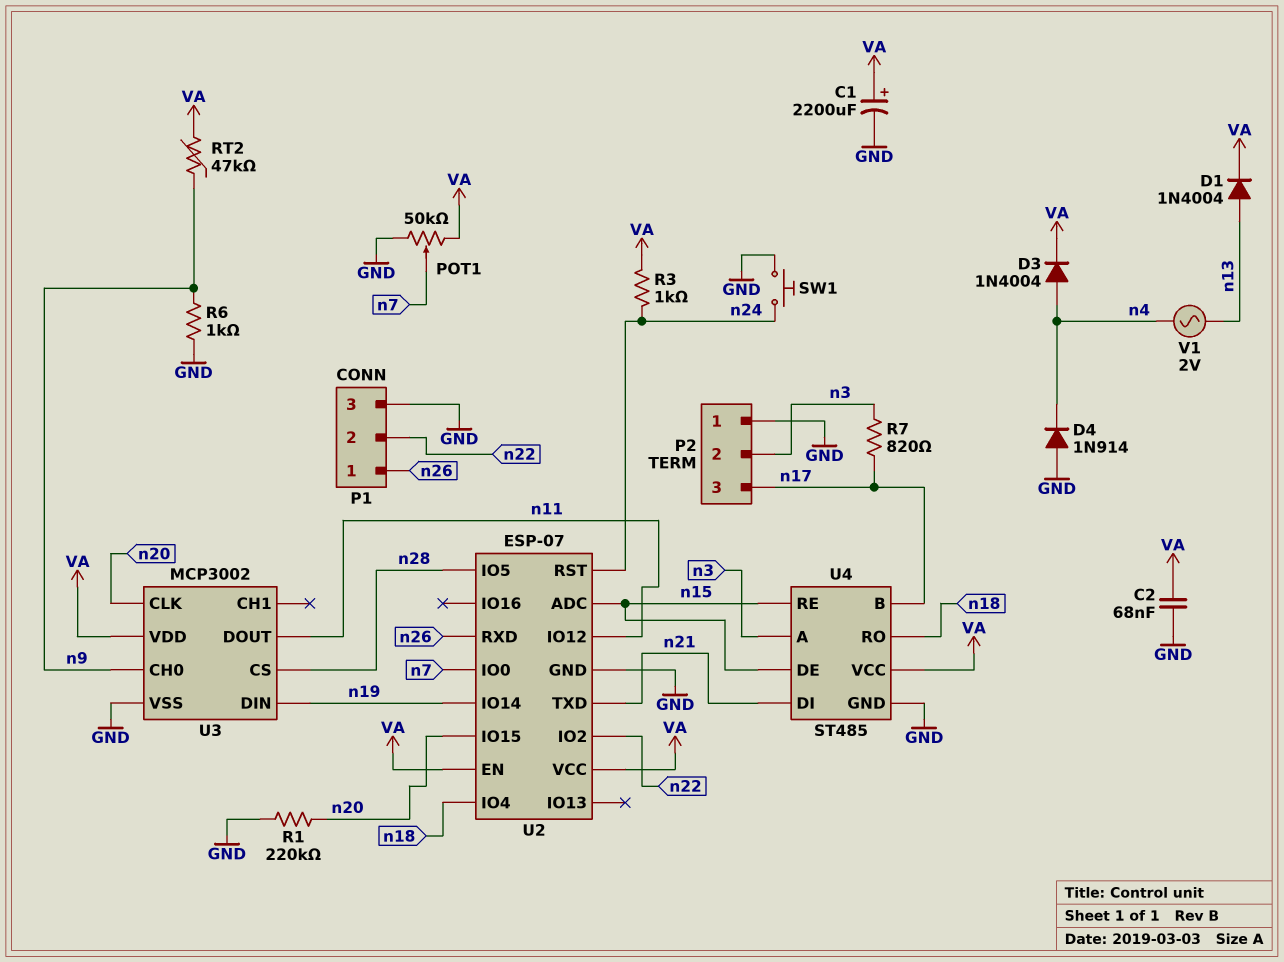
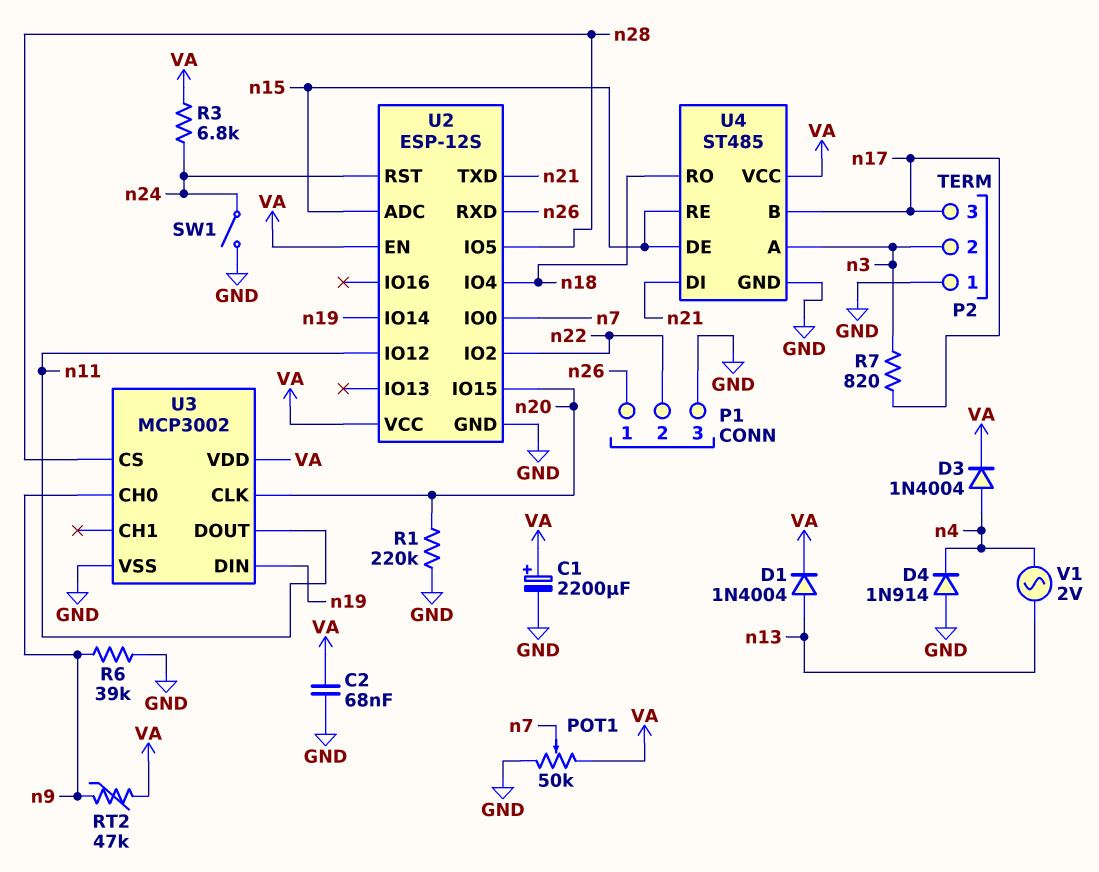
R3: 1k (VA, n24) -> 6.8k (VA, n24)
R6: 1k (GND, n9) -> 39k (GND, n9)
SW1: button (GND, n24) -> switch (GND, n24)
U2: ESP-07 -> ESP-12S

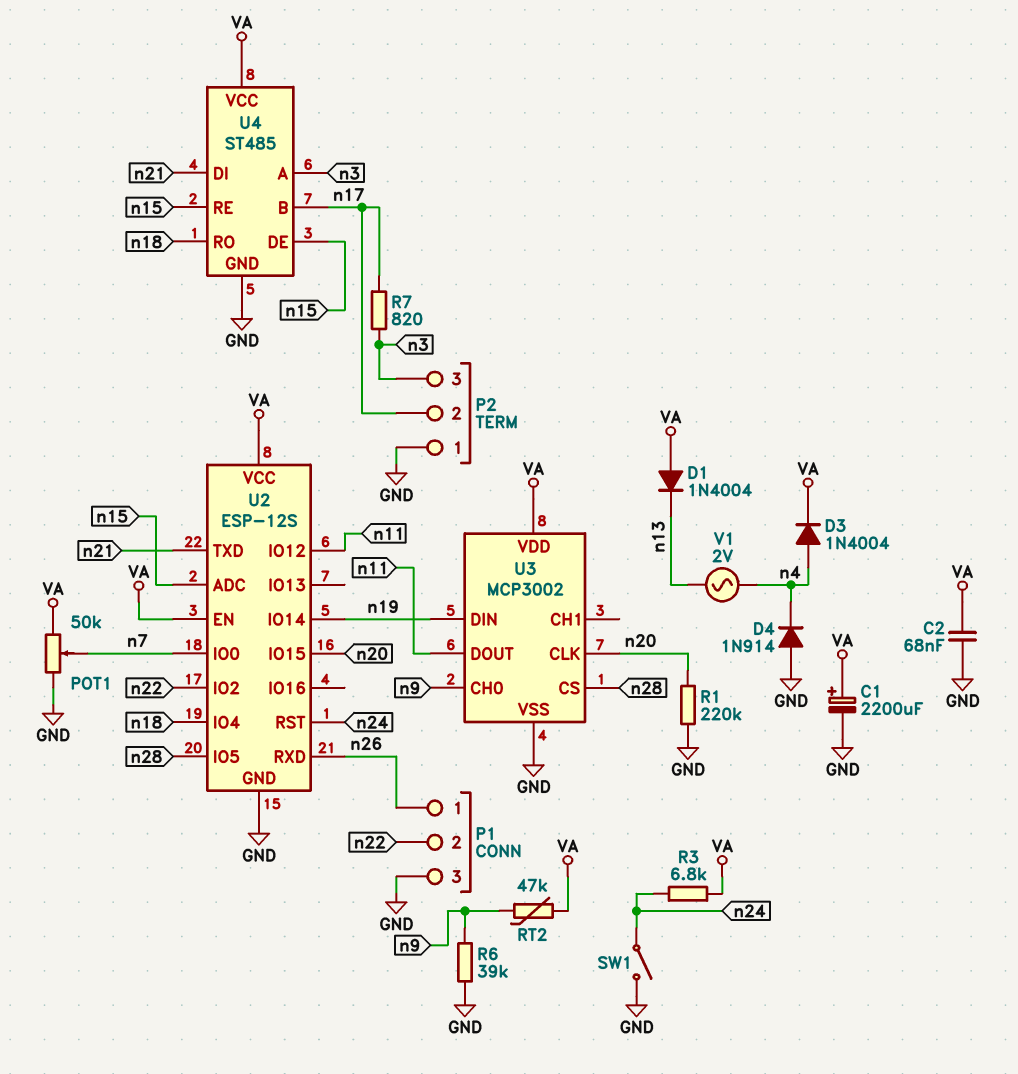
D1: diode 1N4004 (A n13, K VA) -> diode 1N4004 (A VA, K n13)
P2 pin 2: n3 -> n17
P2 pin 3: n17 -> n3

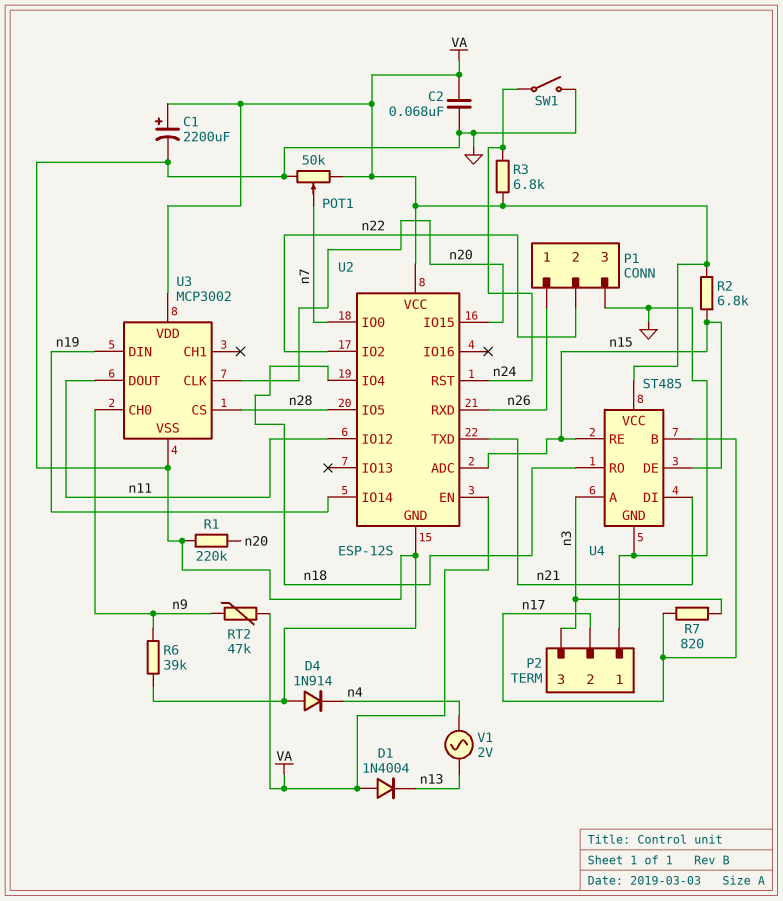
D3: diode 1N4004 (A n4, K VA) -> none
R2: none -> 6.8k (VA, n15)

